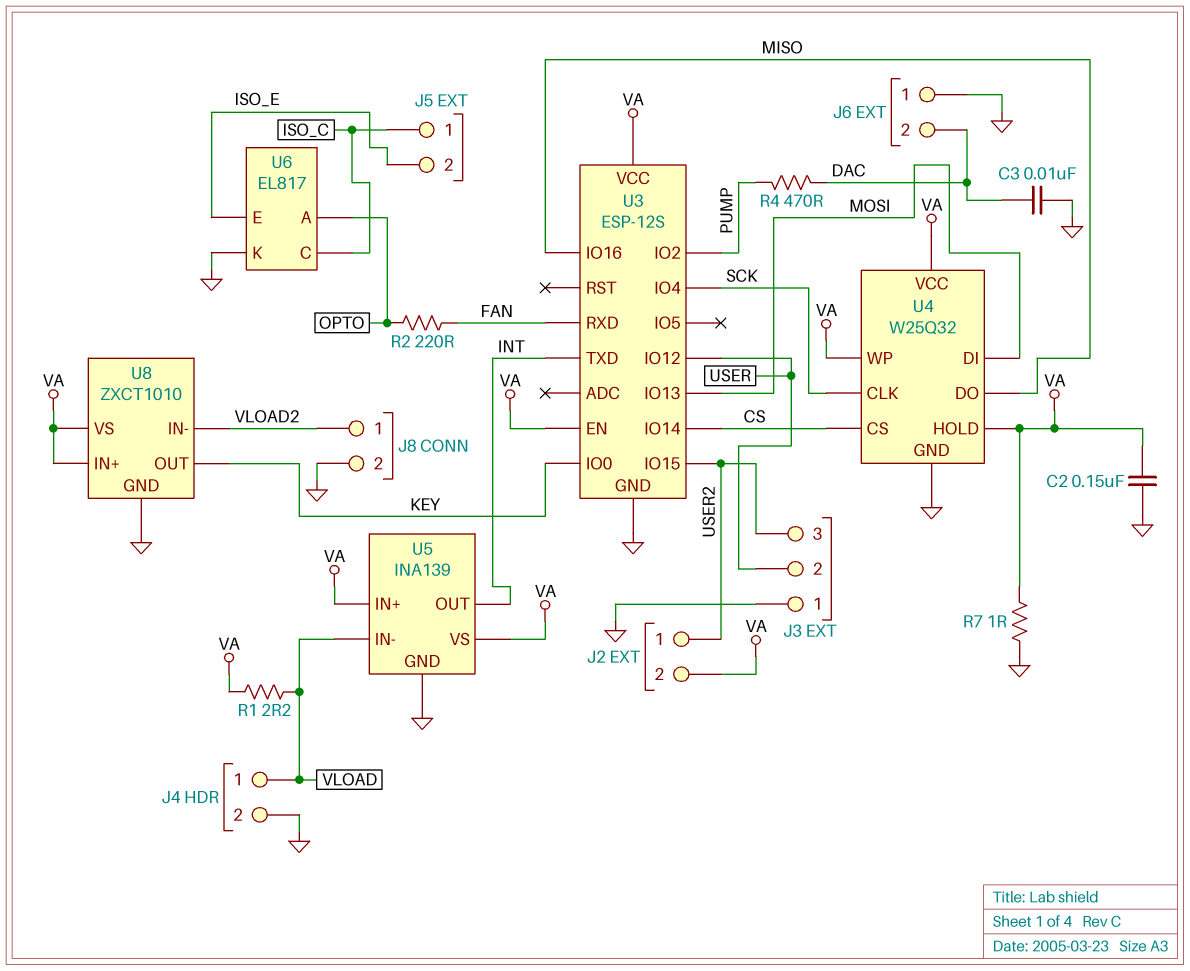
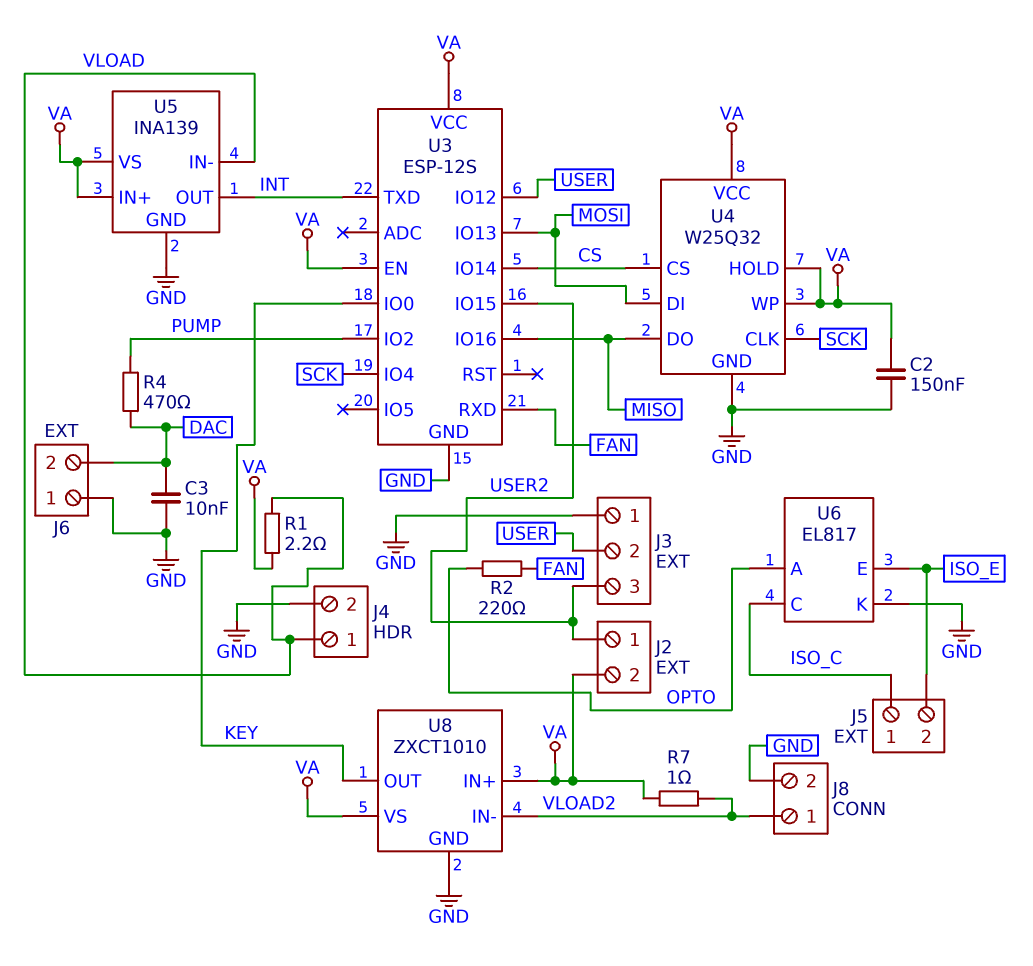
R7: 1 (GND, VA) -> 1 (VA, VLOAD2)

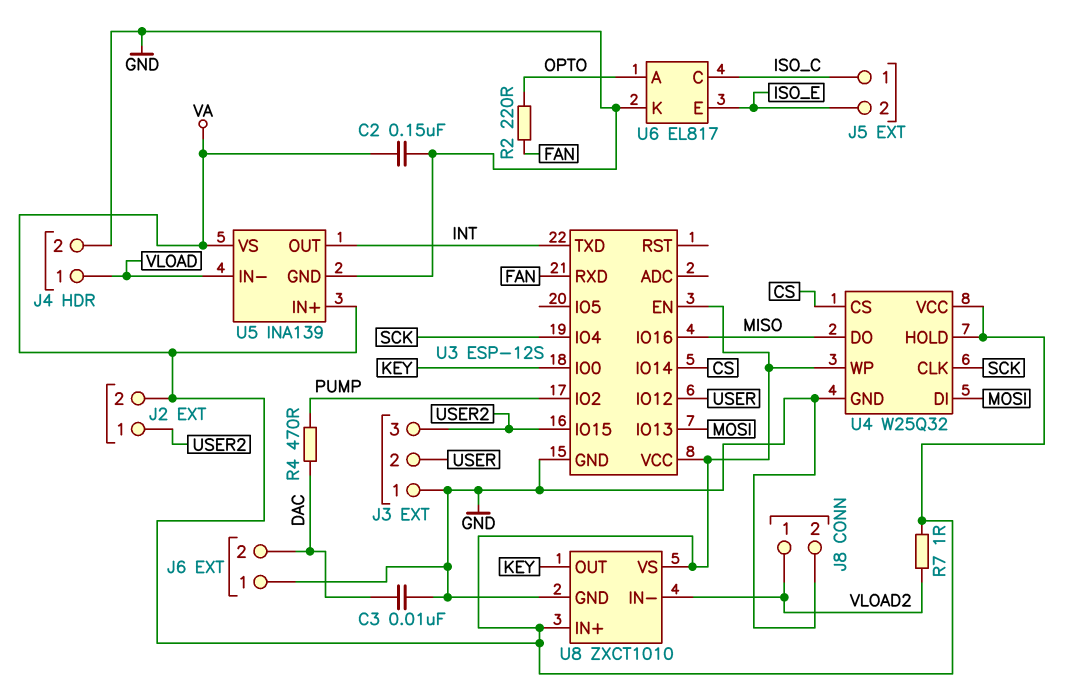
R1: 2.2 (VA, VLOAD) -> none

